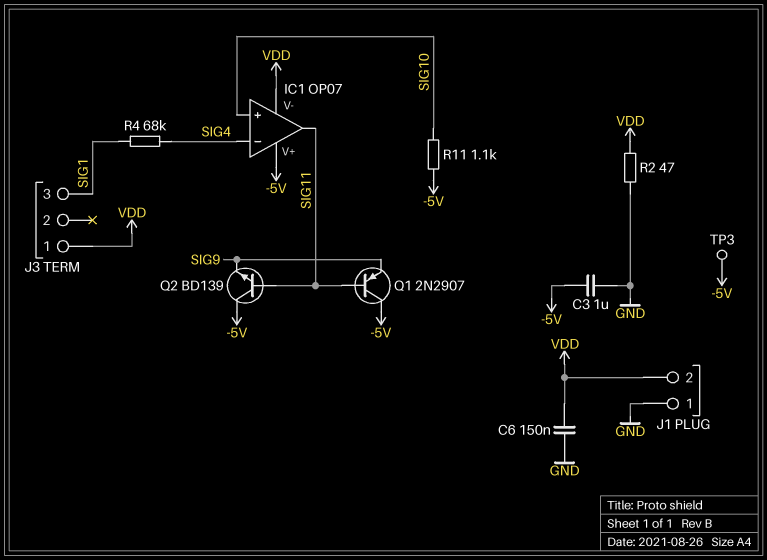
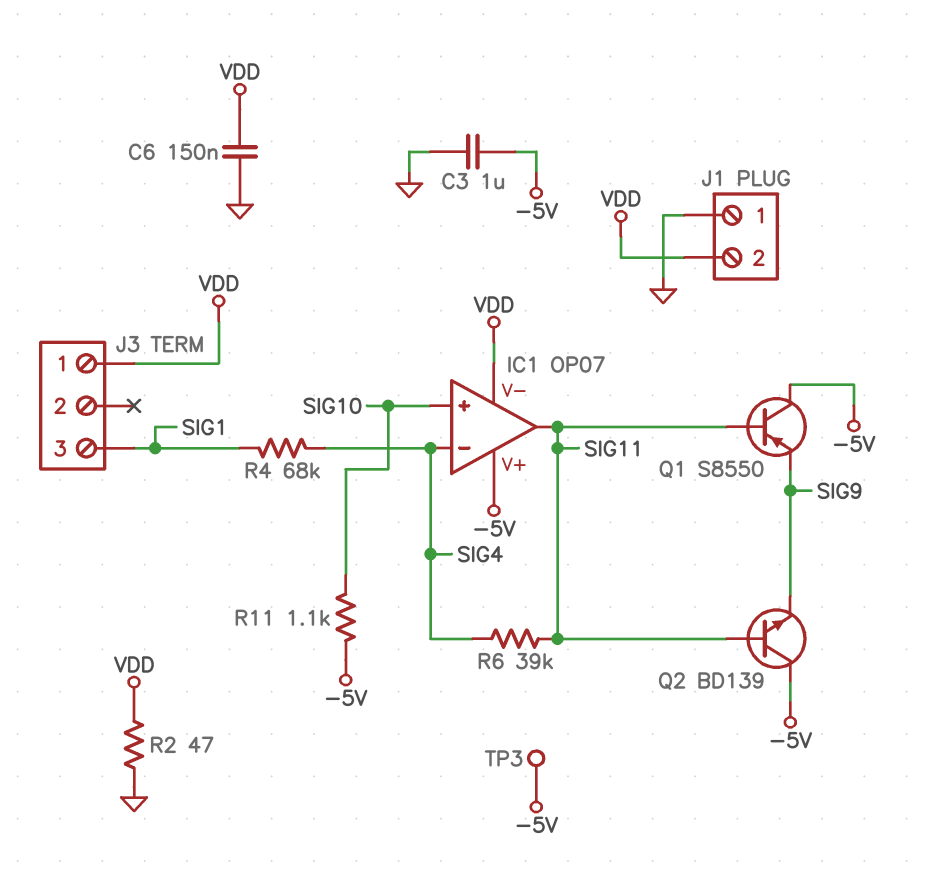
Q1: PNP 2N2907 (B SIG11, C -5V, E SIG9) -> PNP S8550 (B SIG11, C -5V, E SIG9)
R6: none -> 39k (SIG4, SIG11)

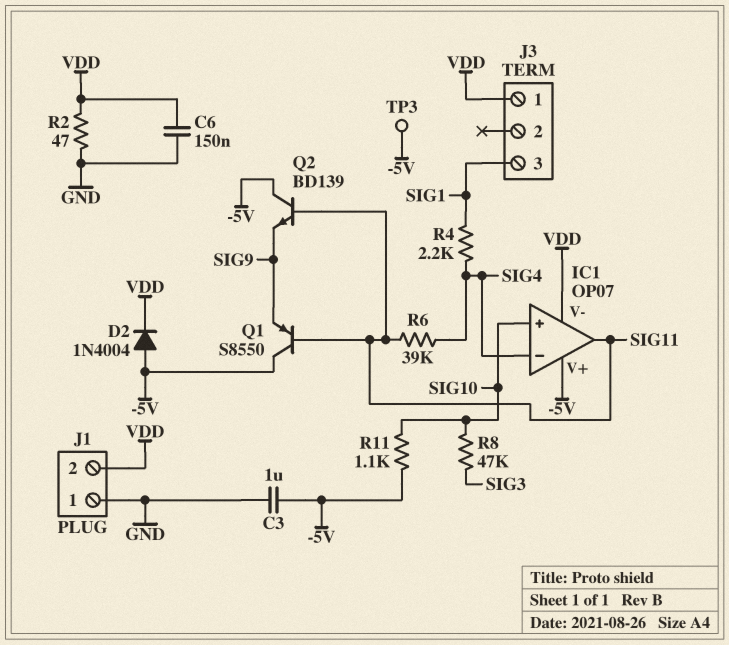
D2: none -> diode 1N4004 (A -5V, K VDD)
R4: 68k (SIG1, SIG4) -> 2.2k (SIG1, SIG4)
R8: none -> 47k (SIG3, SIG10)

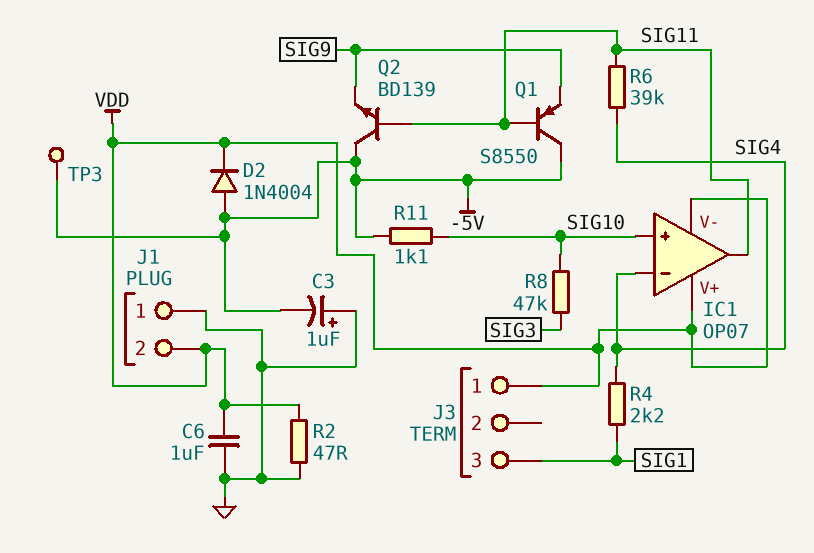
C3: 1uF (-5V, GND) -> 1uF (plus GND, minus -5V)
C6: 150nF (GND, VDD) -> 1uF (GND, VDD)
IC1 pin V+: -5V -> VDD

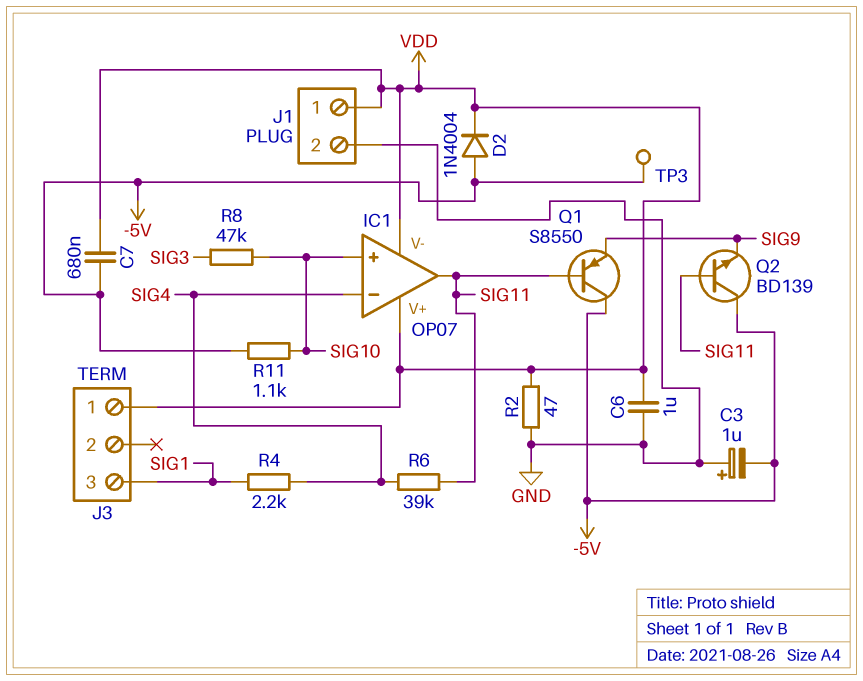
C7: none -> 680nF (-5V, VDD)
J1 pin 1: GND -> VDD
J1 pin 2: VDD -> GND

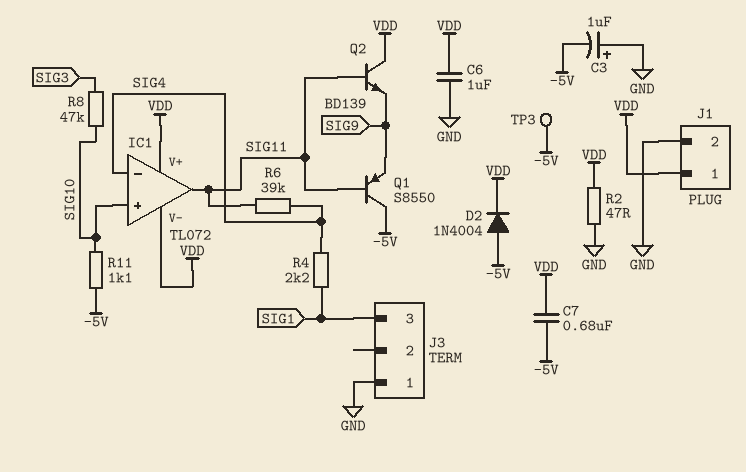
IC1: OP07 -> TL072
J3 pin 1: VDD -> GND
Q2: NPN BD139 (B SIG11, C -5V, E SIG9) -> NPN BD139 (B SIG11, C VDD, E SIG9)

